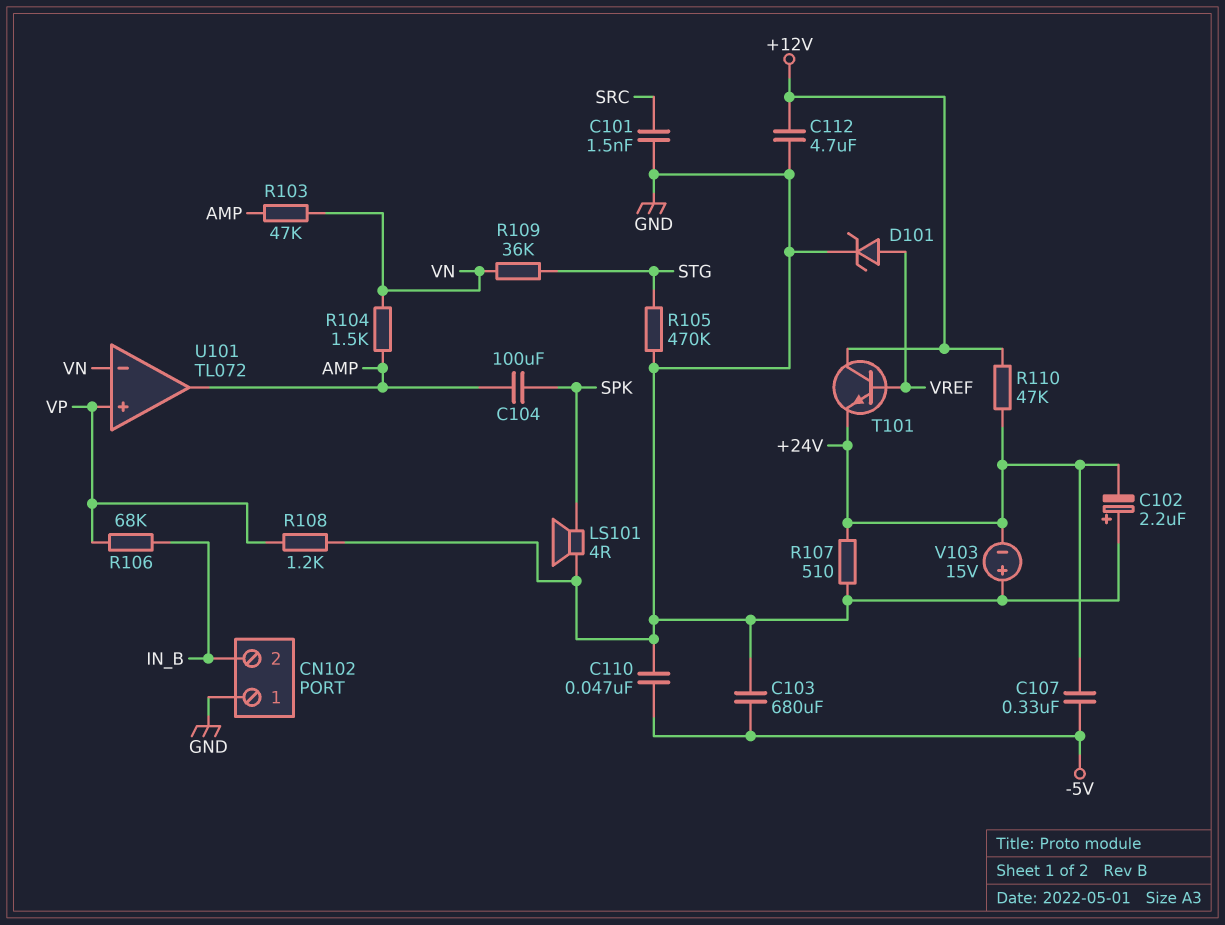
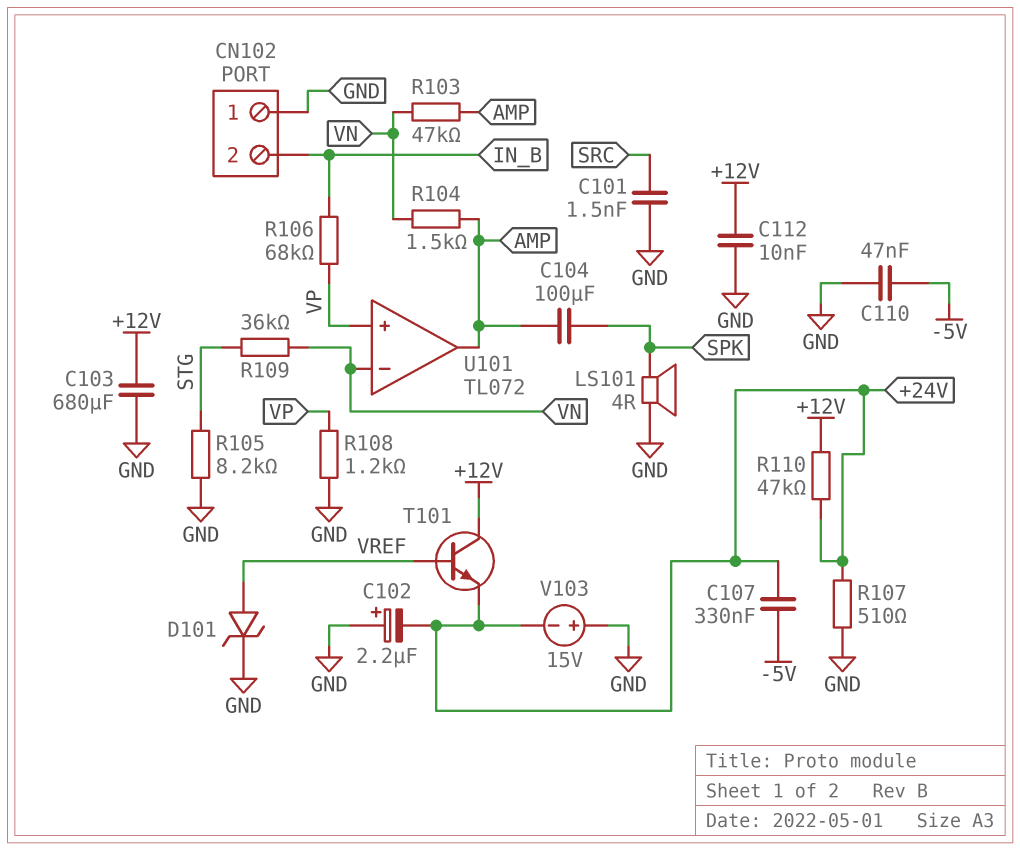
C103: 680uF (-5V, GND) -> 680uF (+12V, GND)
C112: 4.7uF (+12V, GND) -> 10nF (+12V, GND)
R105: 470k (GND, STG) -> 8.2k (GND, STG)

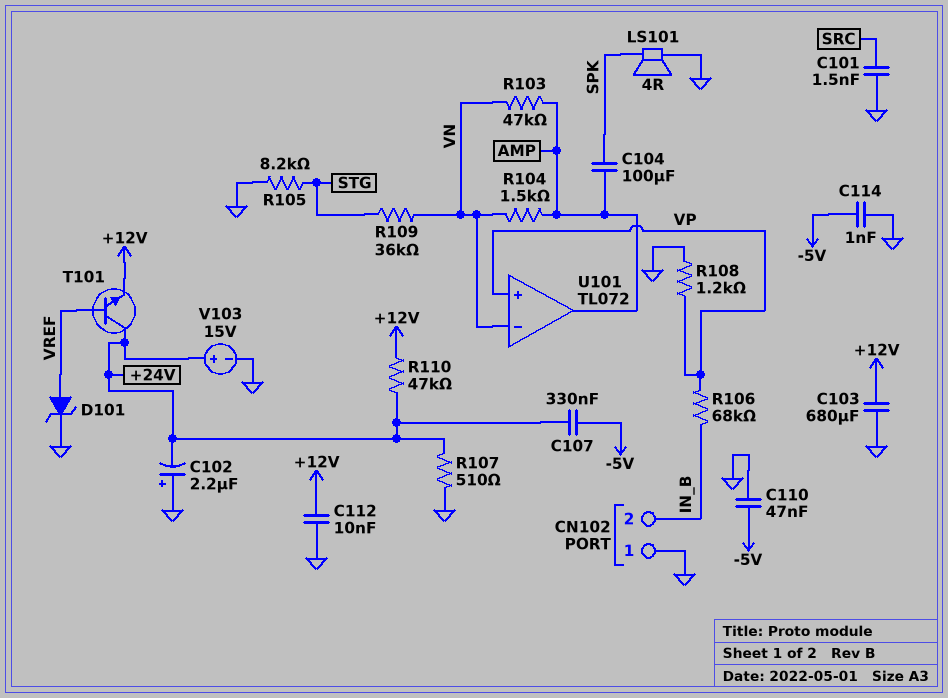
C114: none -> 1nF (-5V, GND)
T101: NPN (B VREF, C +12V, E +24V) -> NPN (B VREF, C +24V, E +12V)
V103: 15V (plus GND, minus +24V) -> 15V (plus +24V, minus GND)

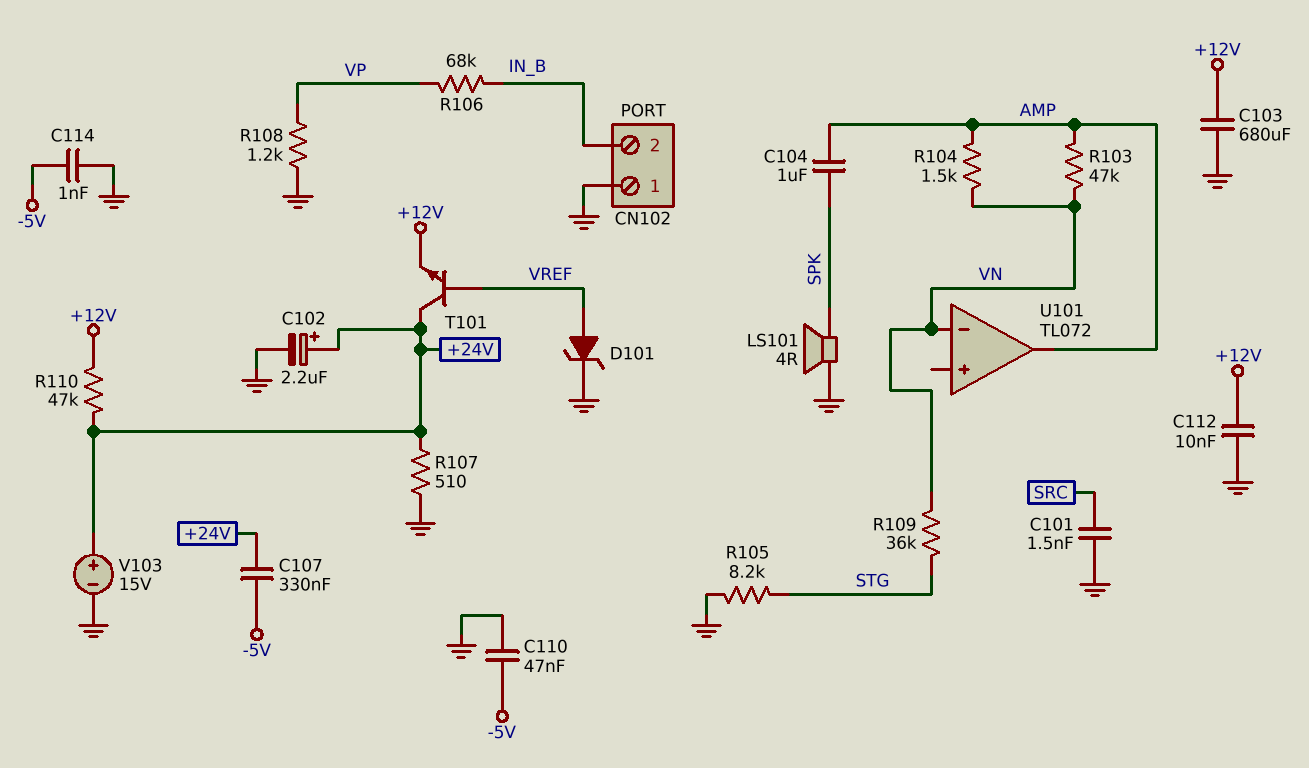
C102: 2.2uF (plus GND, minus +24V) -> 2.2uF (plus +24V, minus GND)
C104: 100uF (AMP, SPK) -> 1uF (AMP, SPK)
U101 pin in+: VP -> none

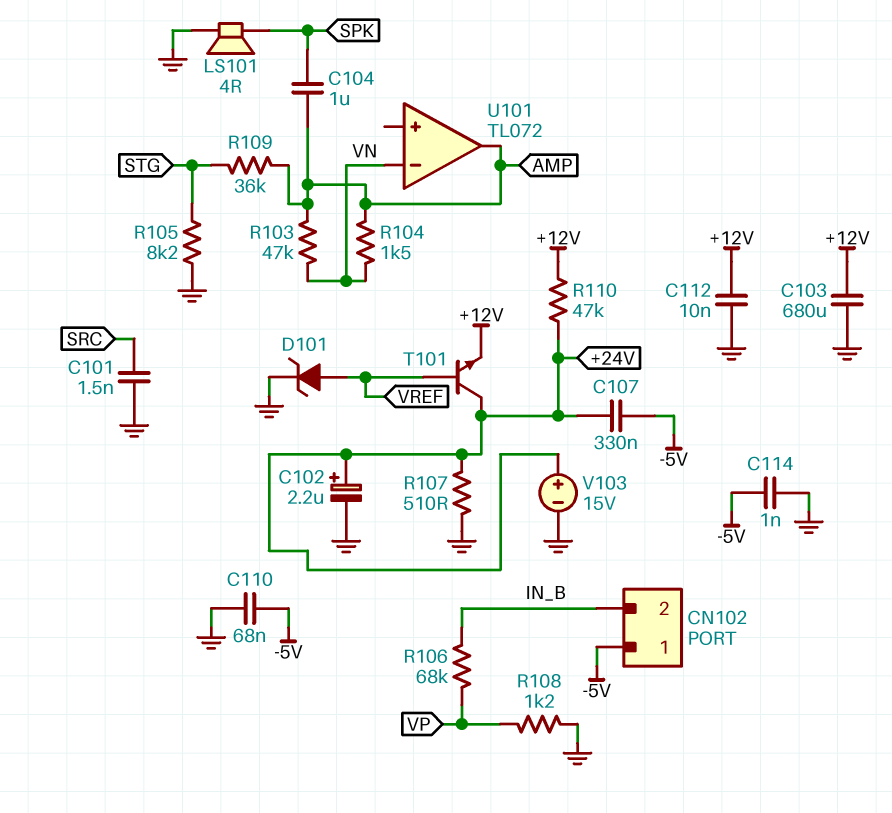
C110: 47nF (-5V, GND) -> 68nF (-5V, GND)
CN102 pin 1: GND -> -5V
R109: 36k (STG, VN) -> 36k (AMP, STG)

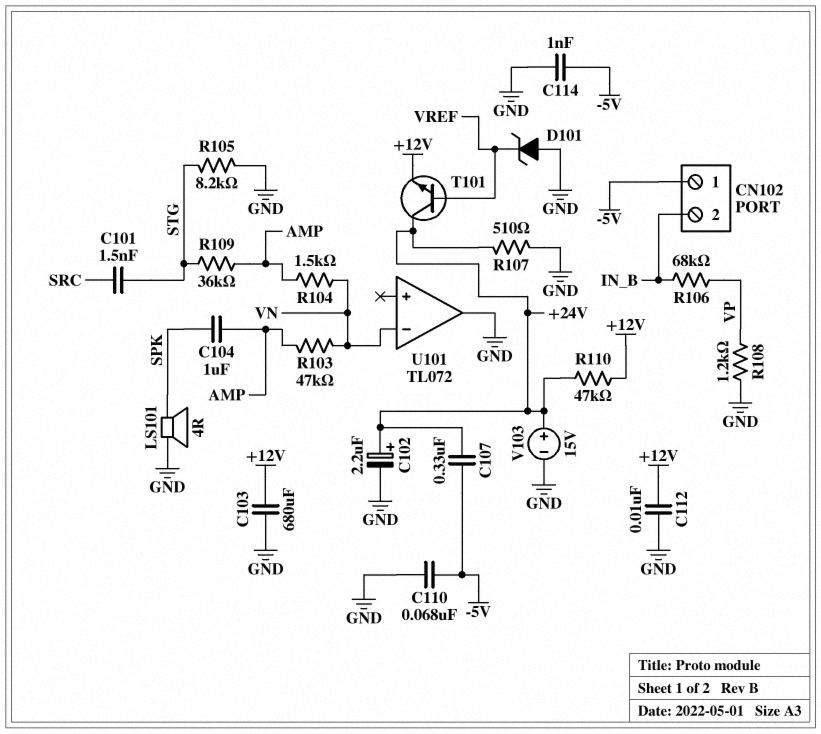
C101: 1.5nF (GND, SRC) -> 1.5nF (SRC, STG)
D101: zener (A VREF, K GND) -> zener (A GND, K VREF)
U101 pin out: AMP -> GND

